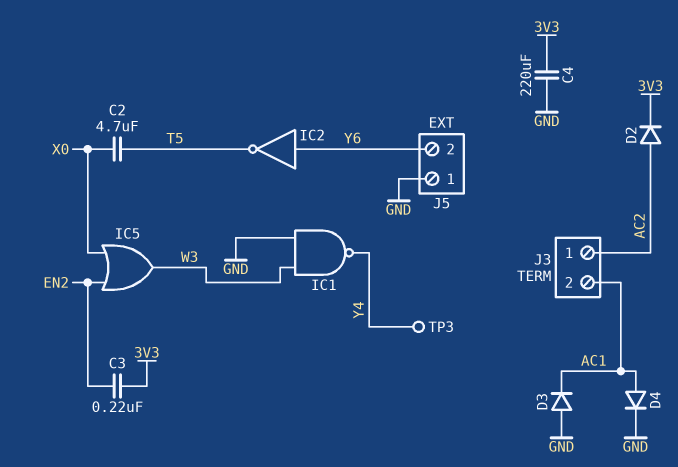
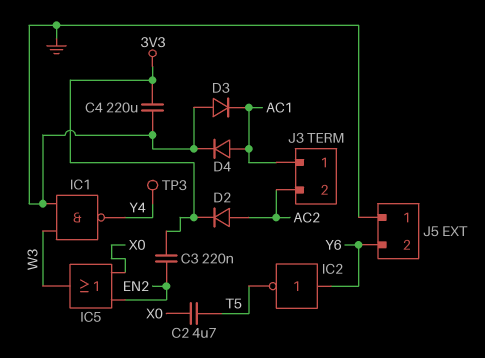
J3 pin 1: AC2 -> AC1
J3 pin 2: AC1 -> AC2

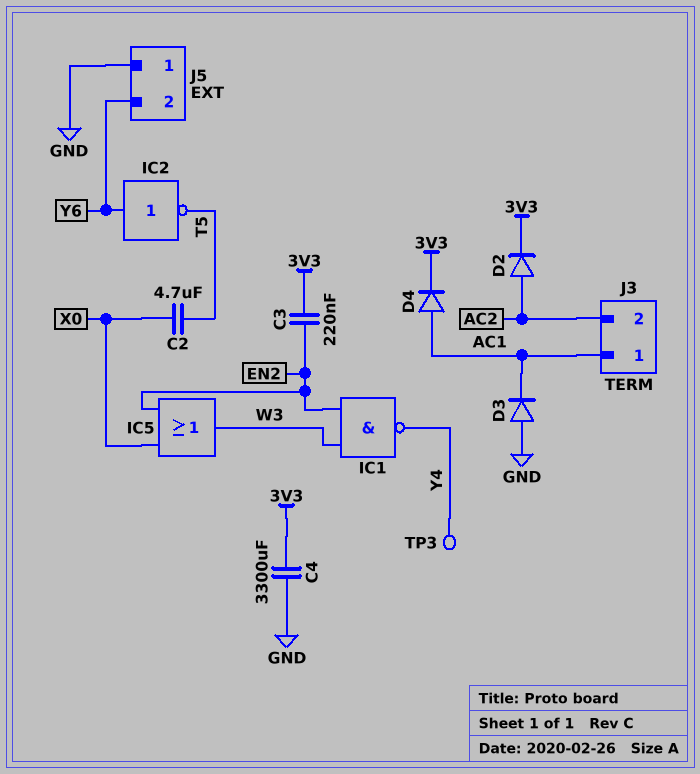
C4: 220uF (3V3, GND) -> 3300uF (3V3, GND)
D4: diode (A AC1, K GND) -> diode (A AC1, K 3V3)
IC1: NAND (in GND, in W3, out Y4) -> NAND (in EN2, in W3, out Y4)

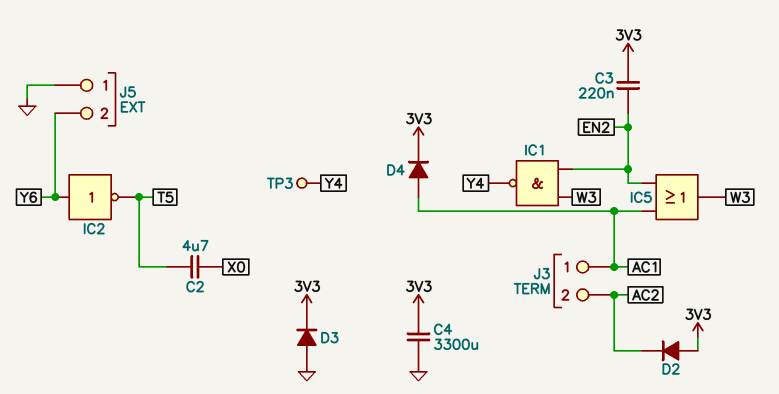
D2: diode (A AC2, K 3V3) -> diode (A 3V3, K AC2)
D3: diode (A GND, K AC1) -> diode (A GND, K 3V3)
IC5: OR (in EN2, in X0, out W3) -> OR (in AC1, in EN2, out W3)

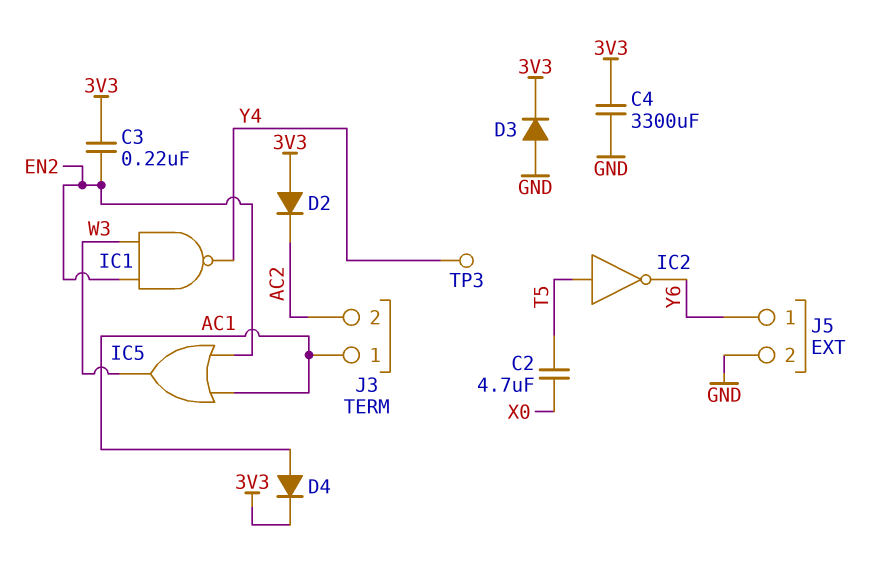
IC2: NOT (in Y6, out T5) -> NOT (in T5, out Y6)
J5 pin 1: GND -> Y6
J5 pin 2: Y6 -> GND

